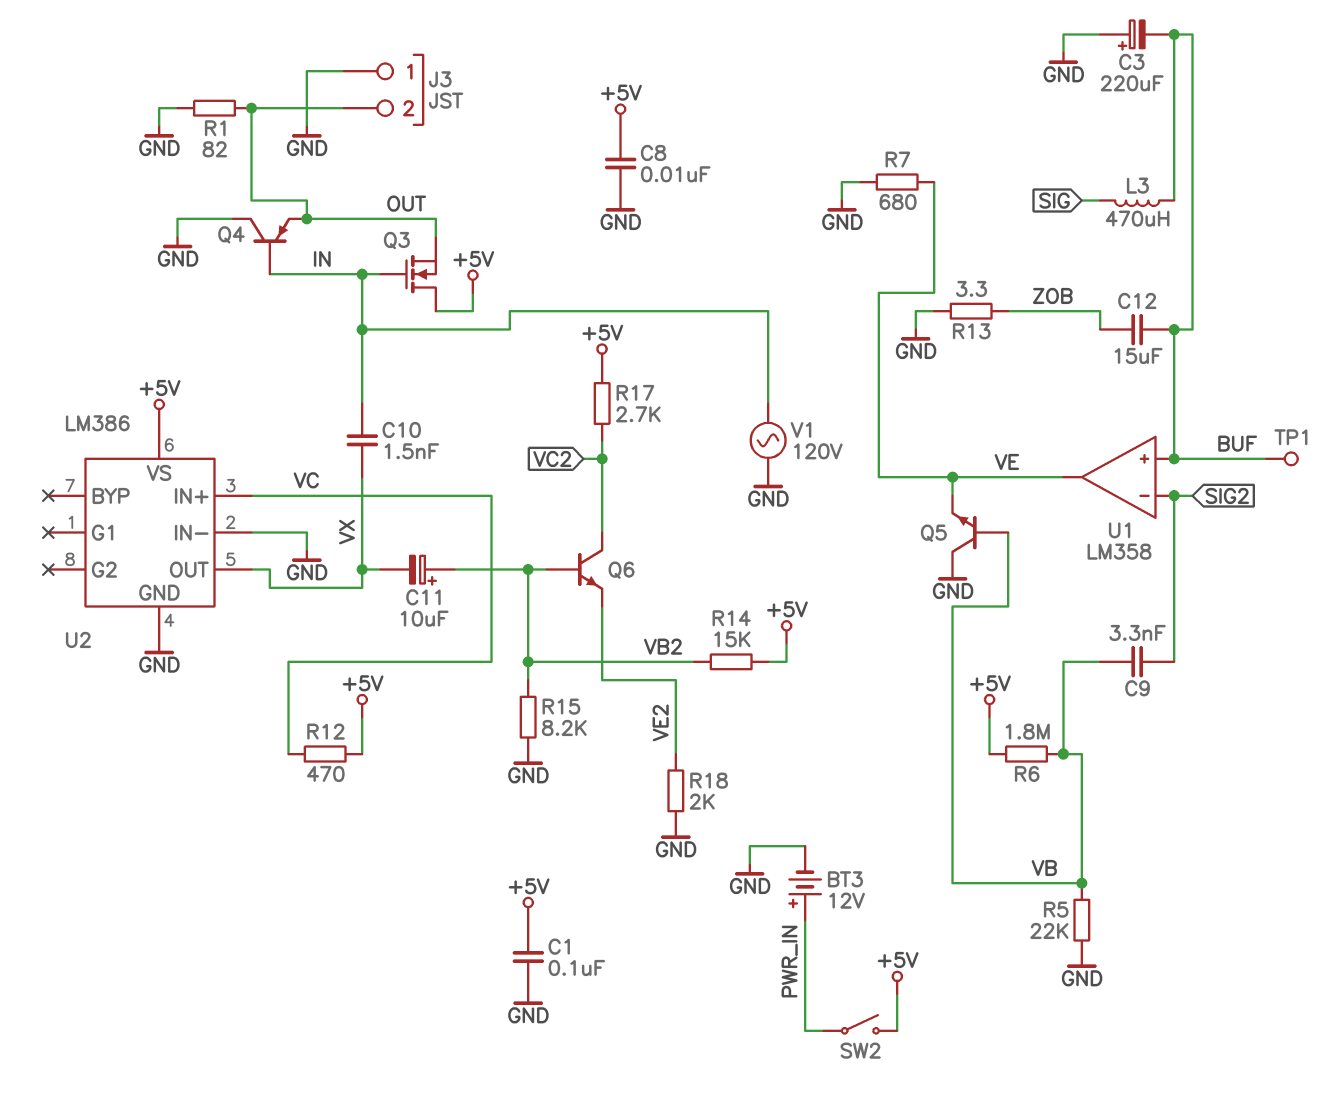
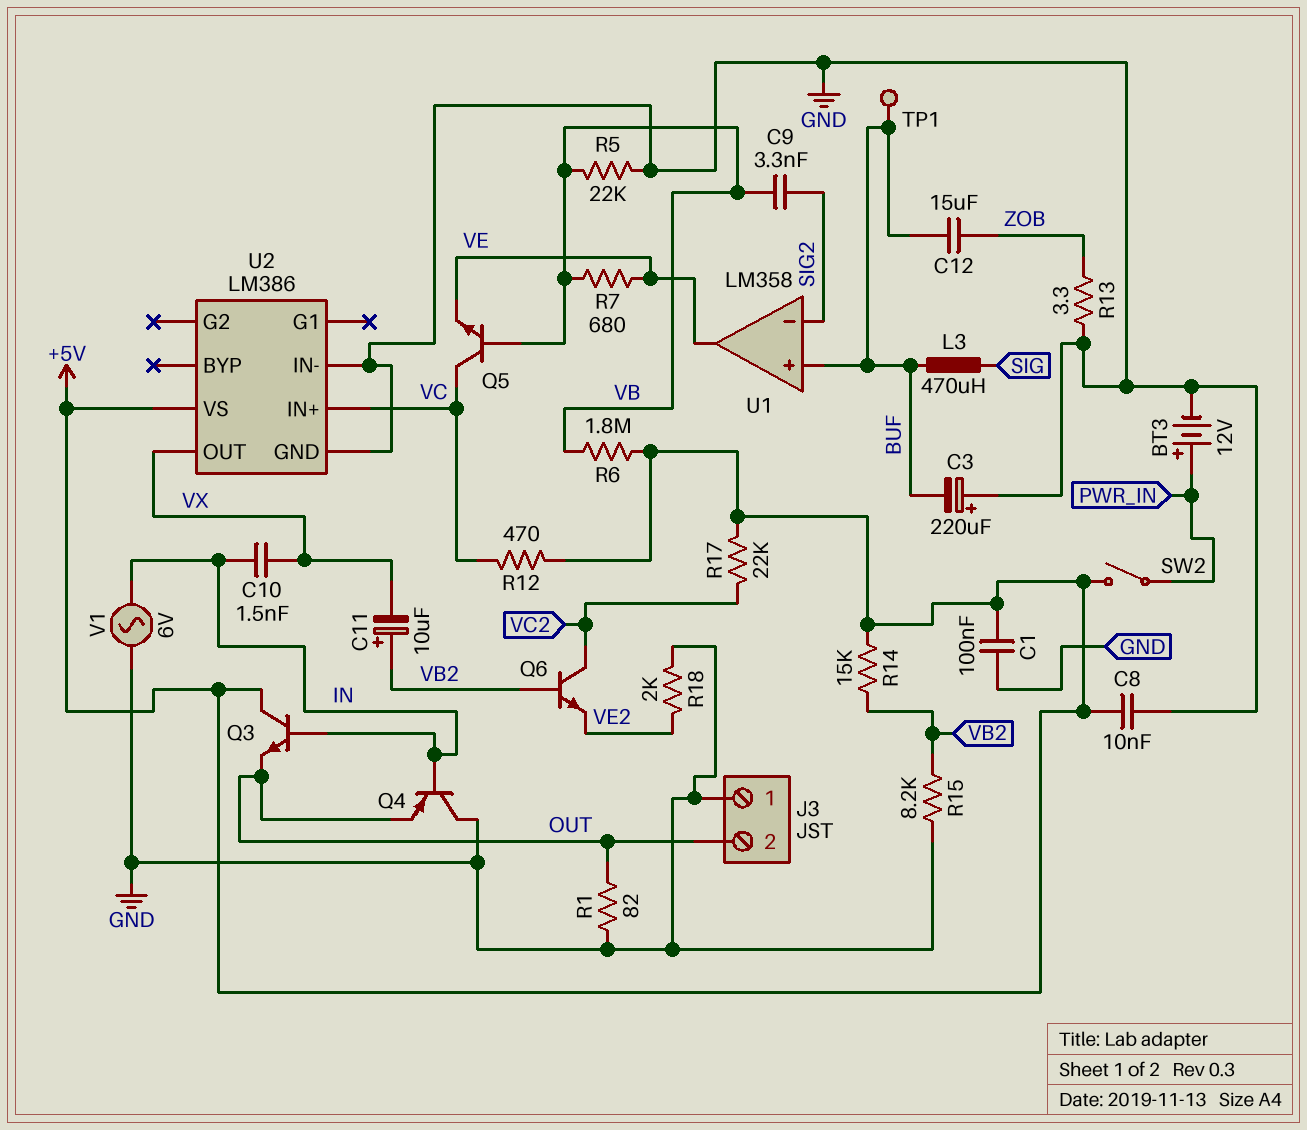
Q3: NMOS (G IN, D +5V, S OUT) -> NPN (B IN, C +5V, E OUT)
Q5: NPN (B VB, C GND, E VE) -> NPN (B VB, C VC, E VE)
R7: 680 (GND, VE) -> 680 (VB, VE)
R17: 2.7k (+5V, VC2) -> 22k (+5V, VC2)
V1: AC 120V (GND, IN) -> AC 6V (GND, IN)

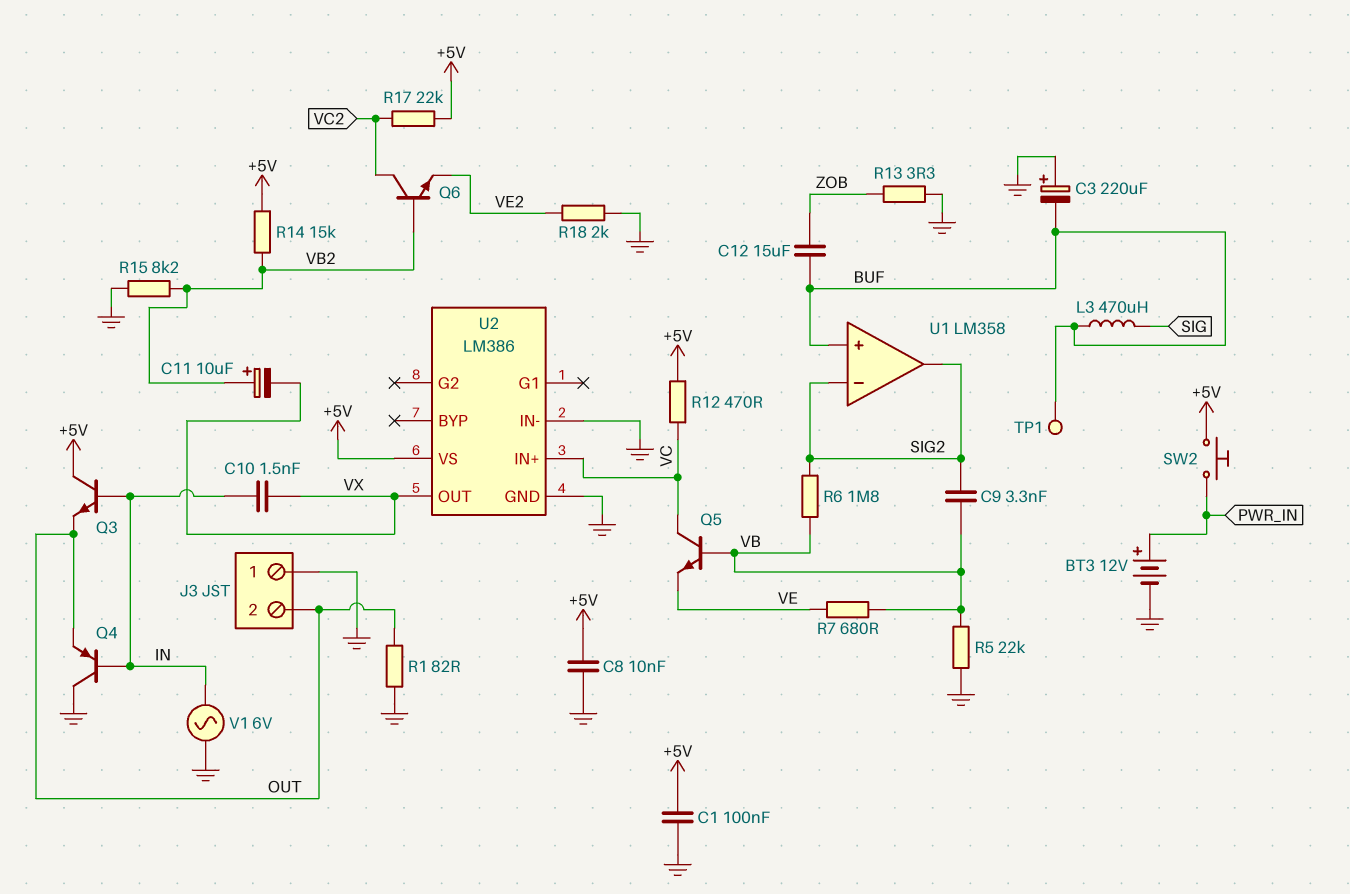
R6: 1.8M (+5V, VB) -> 1.8M (SIG2, VB)
SW2: switch (+5V, PWR_IN) -> button (+5V, PWR_IN)
U1 pin out: VE -> SIG2

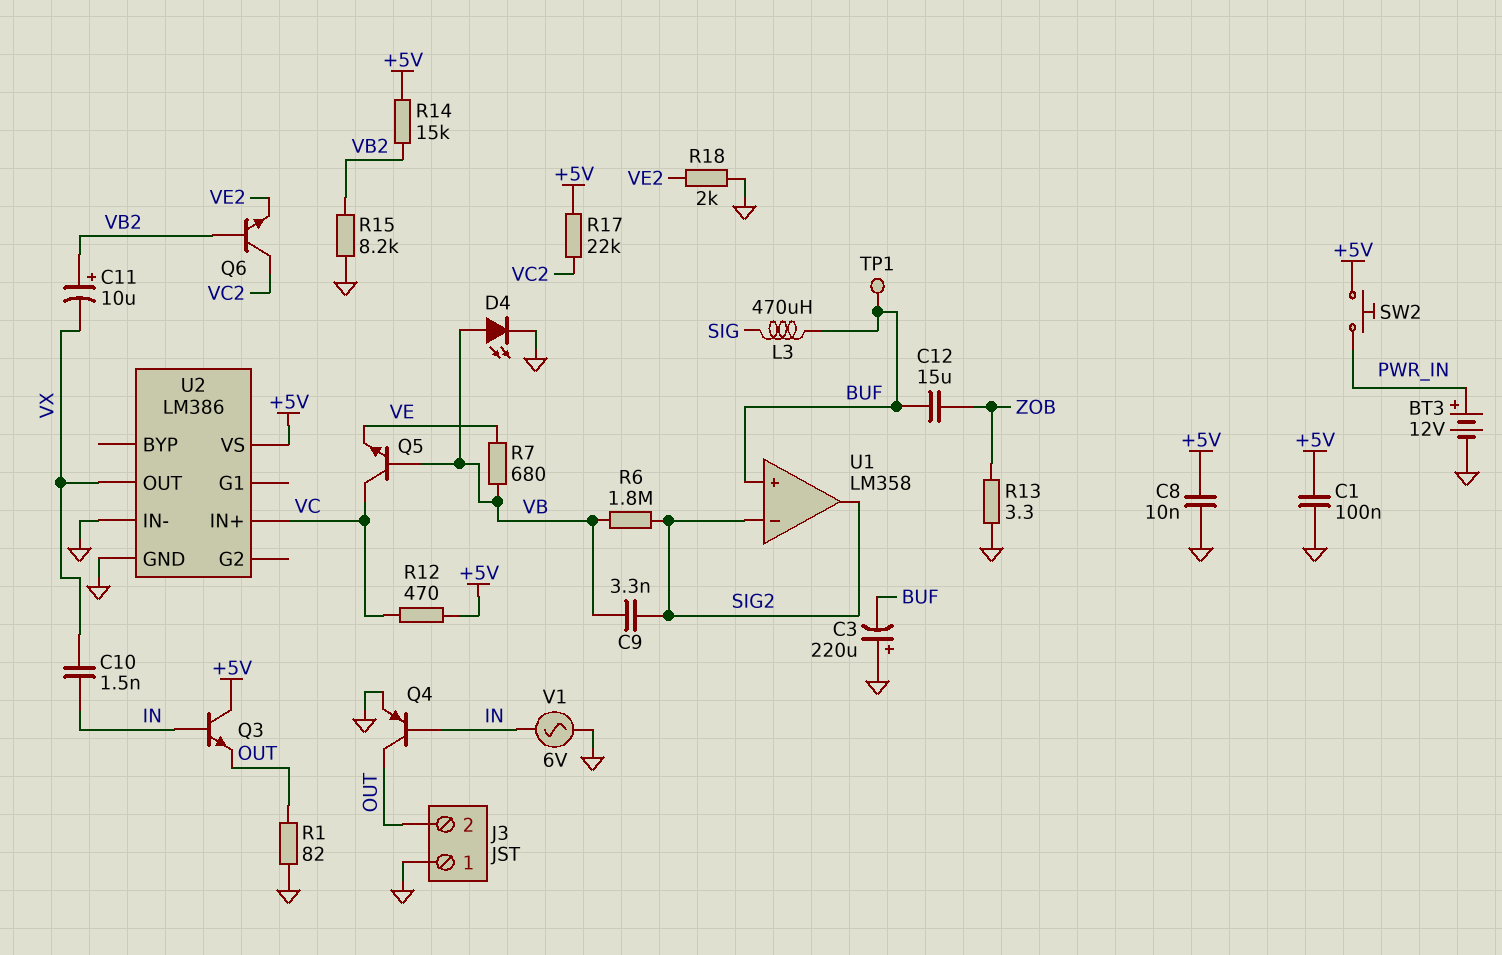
D4: none -> LED (A VB, K GND)
Q4: PNP (B IN, C GND, E OUT) -> PNP (B IN, C OUT, E GND)
R5: 22k (GND, VB) -> none

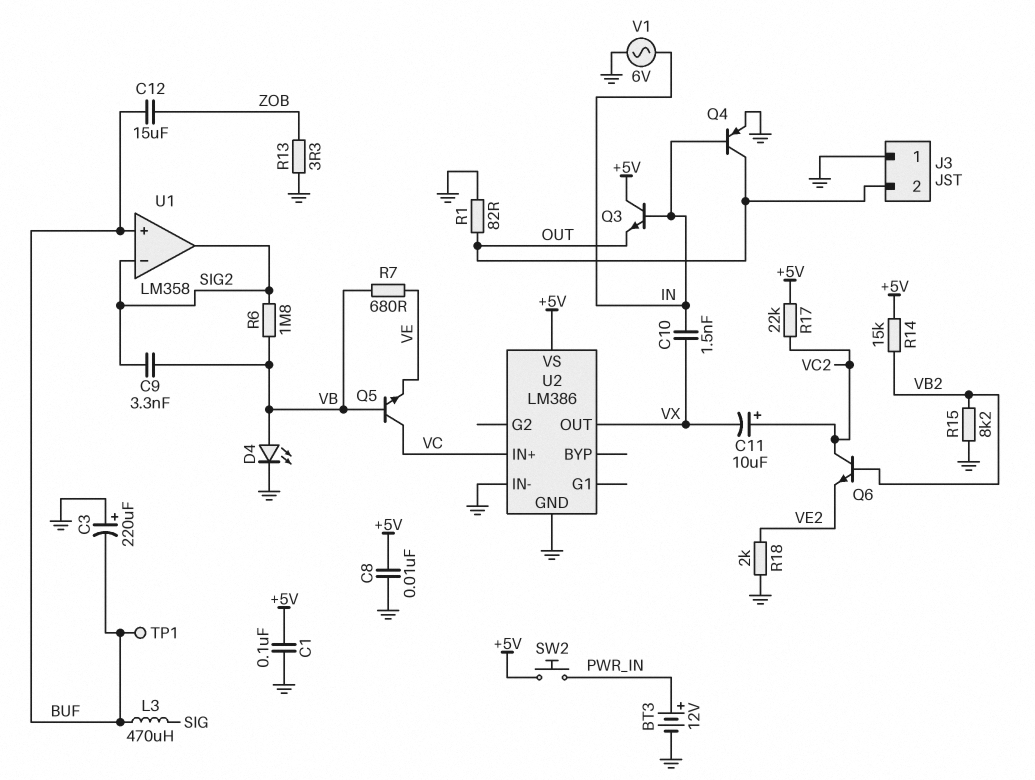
C11: 10uF (plus VB2, minus VX) -> 10uF (plus VC2, minus VX)
R12: 470 (+5V, VC) -> none

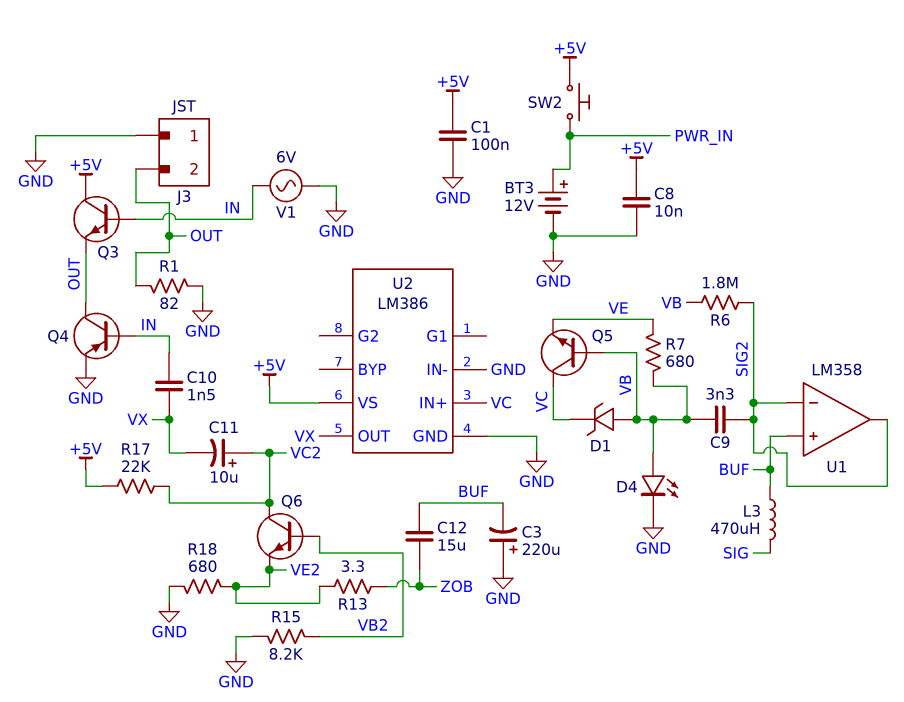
D1: none -> zener (A VB, K VC)
R13: 3.3 (GND, ZOB) -> 3.3 (VE2, ZOB)
R14: 15k (+5V, VB2) -> none
R18: 2k (GND, VE2) -> 680 (GND, VE2)
TP1: test point (BUF) -> none

